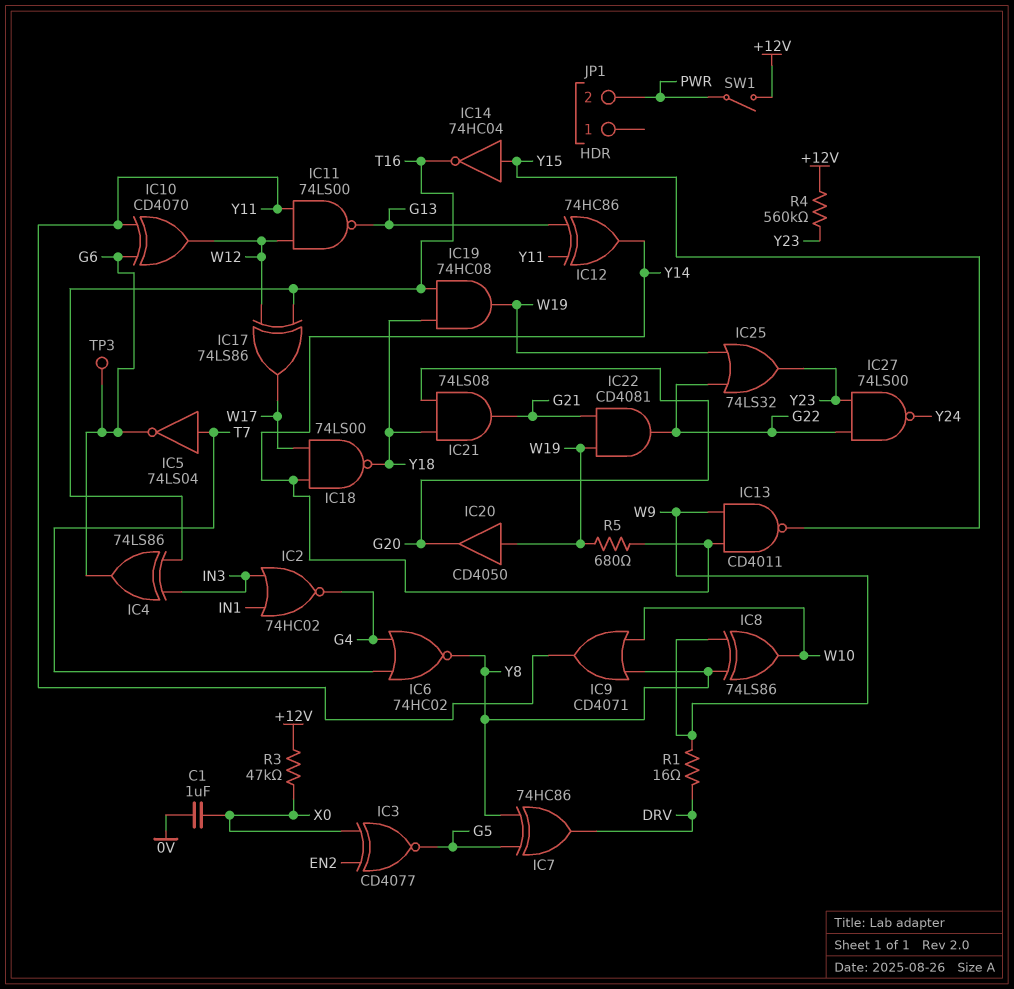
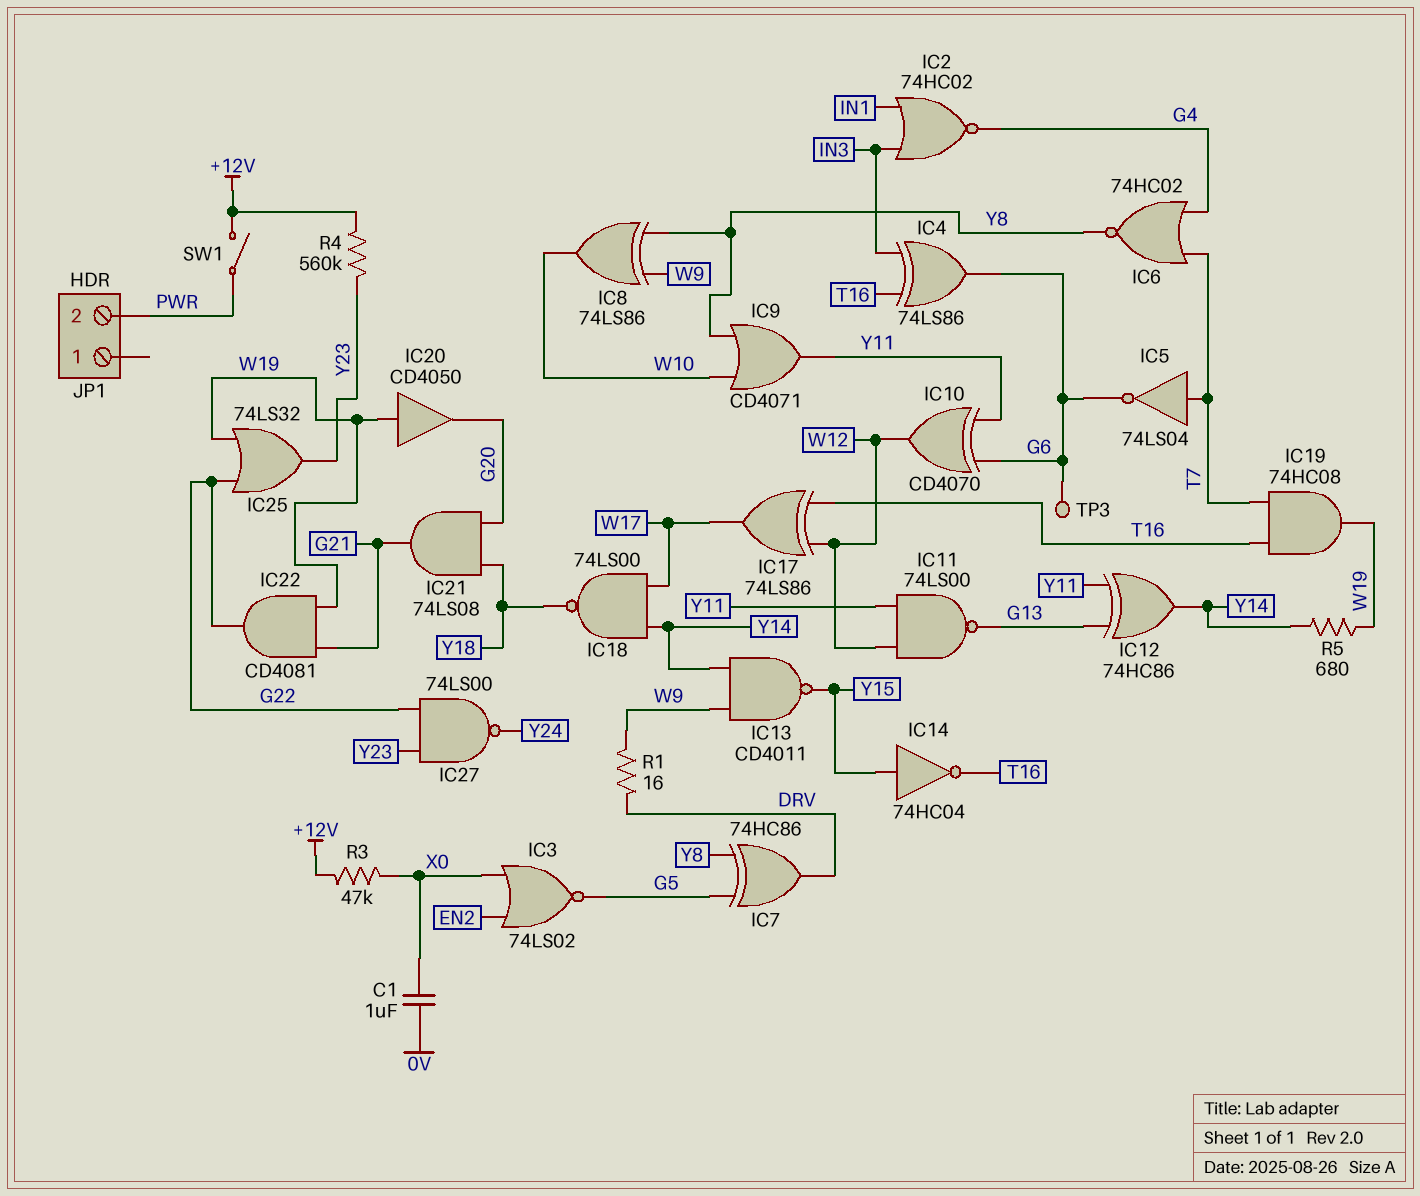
IC3: XNOR CD4077 (in EN2, in X0, out G5) -> NOR 74LS02 (in EN2, in X0, out G5)
IC19: AND 74HC08 (in T16, in Y18, out W19) -> AND 74HC08 (in T7, in T16, out W19)

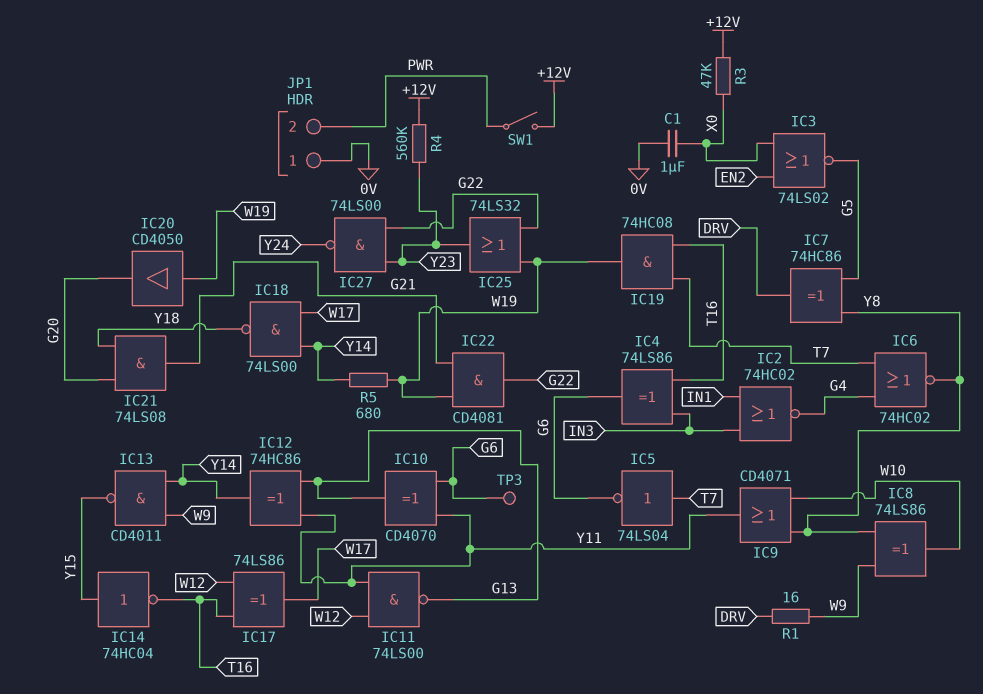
IC10: XOR CD4070 (in G6, in Y11, out W12) -> XOR CD4070 (in G6, in Y11, out G13)
JP1 pin 1: none -> 0V

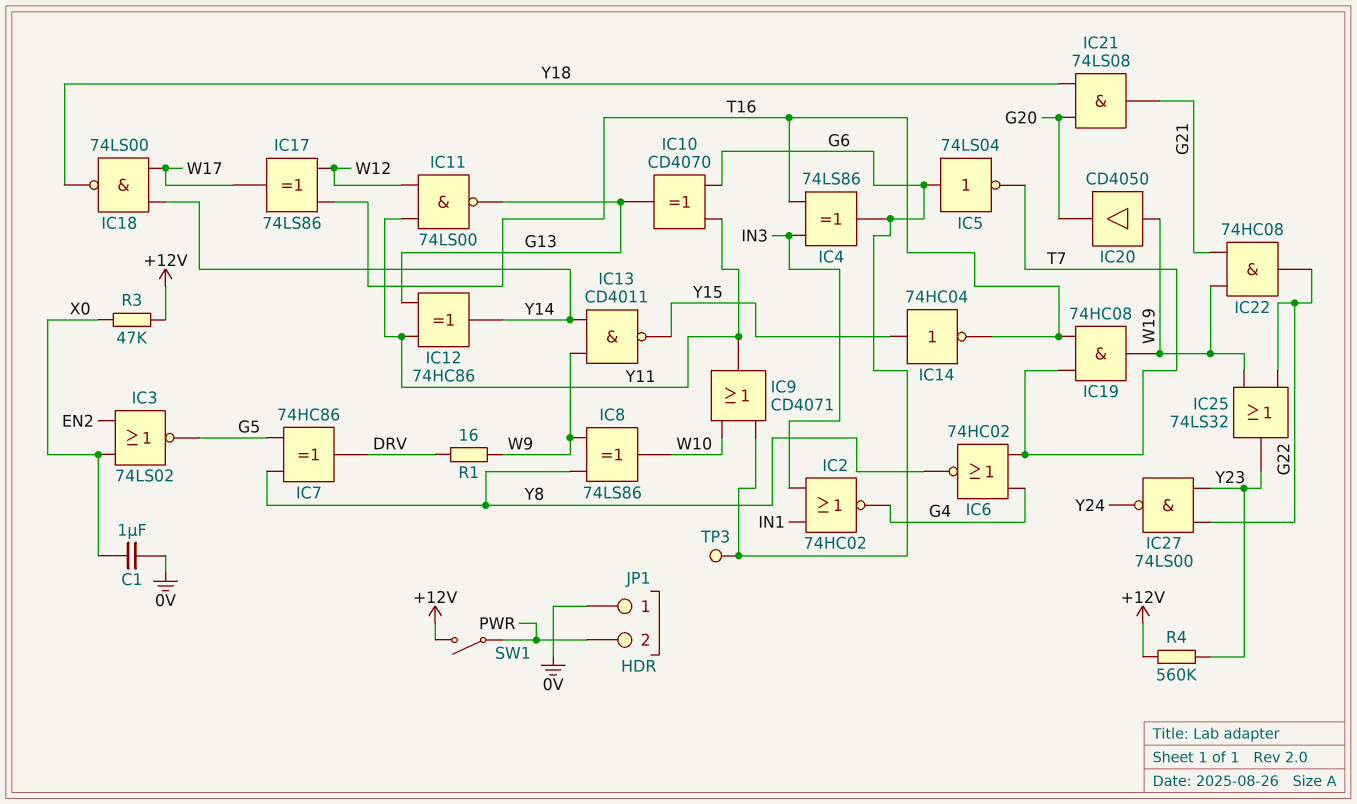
IC5: NOT 74LS04 (in T7, out G6) -> NOT 74LS04 (in G6, out T7)
IC9: OR CD4071 (in W10, in Y8, out Y11) -> OR CD4071 (in G6, in W10, out Y11)
IC22: AND CD4081 (in G21, in W19, out G22) -> AND 74HC08 (in G21, in W19, out G22)
R5: 680 (W19, Y14) -> none

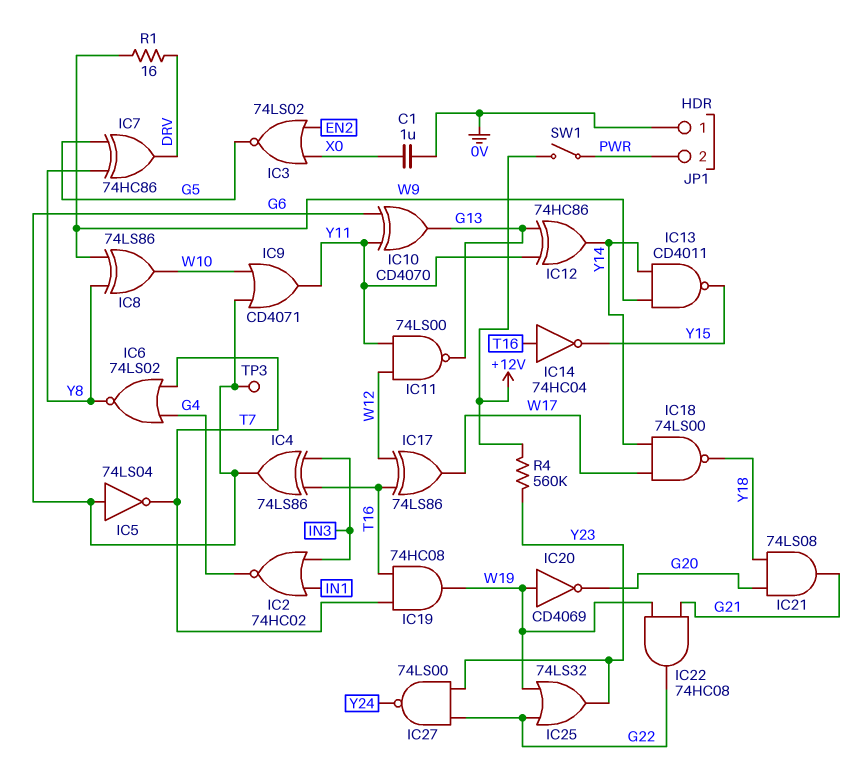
IC6: NOR 74HC02 (in G4, in T7, out Y8) -> NOR 74LS02 (in G4, in T7, out Y8)
IC14: NOT 74HC04 (in Y15, out T16) -> NOT 74HC04 (in T16, out Y15)
IC20: buffer CD4050 (in W19, out G20) -> NOT CD4069 (in W19, out G20)
R3: 47k (+12V, X0) -> none

